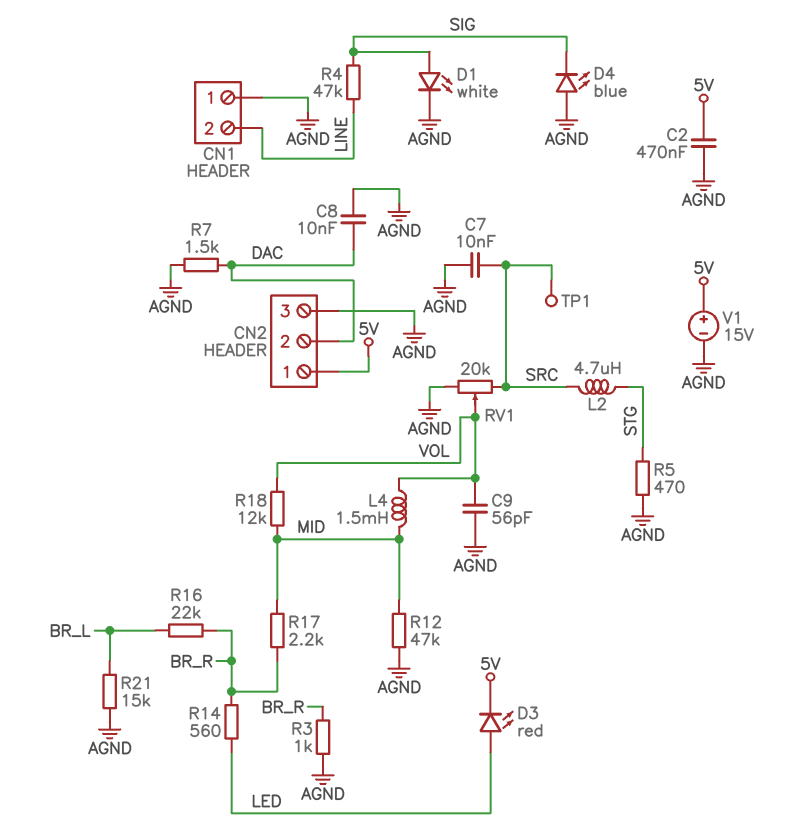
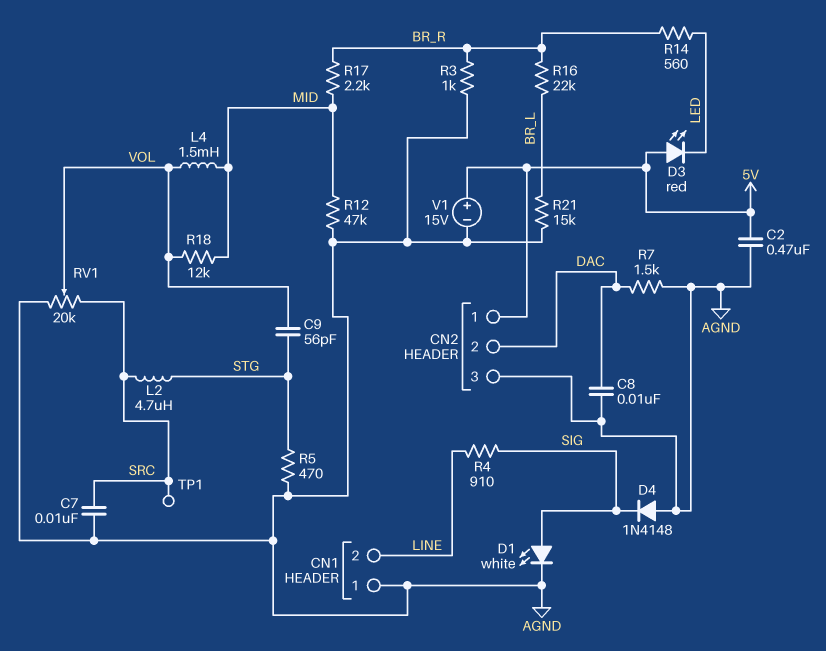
C9: 56pF (AGND, VOL) -> 56pF (STG, VOL)
D3: LED red (A LED, K 5V) -> LED red (A 5V, K LED)
D4: LED blue (A AGND, K SIG) -> diode 1N4148 (A AGND, K SIG)
R4: 47k (LINE, SIG) -> 910 (LINE, SIG)

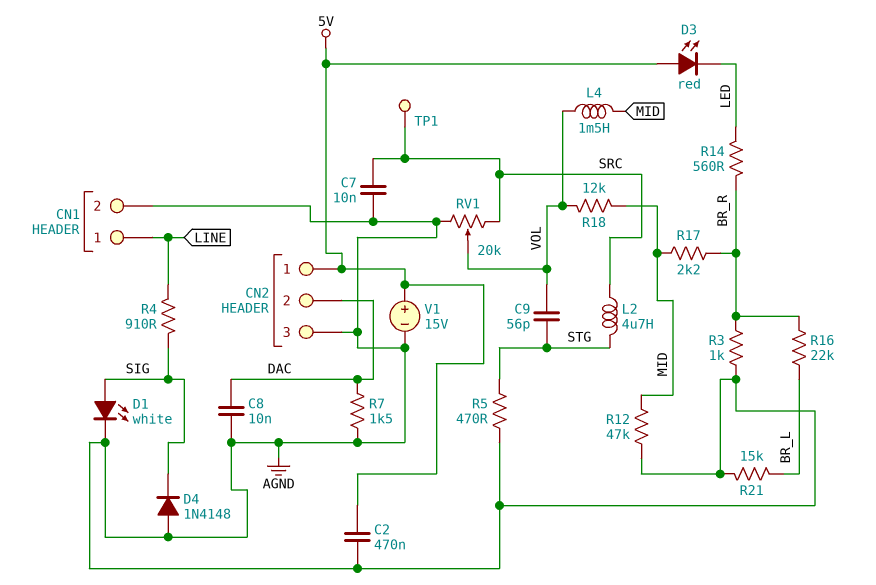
CN1 pin 1: AGND -> LINE
CN1 pin 2: LINE -> AGND

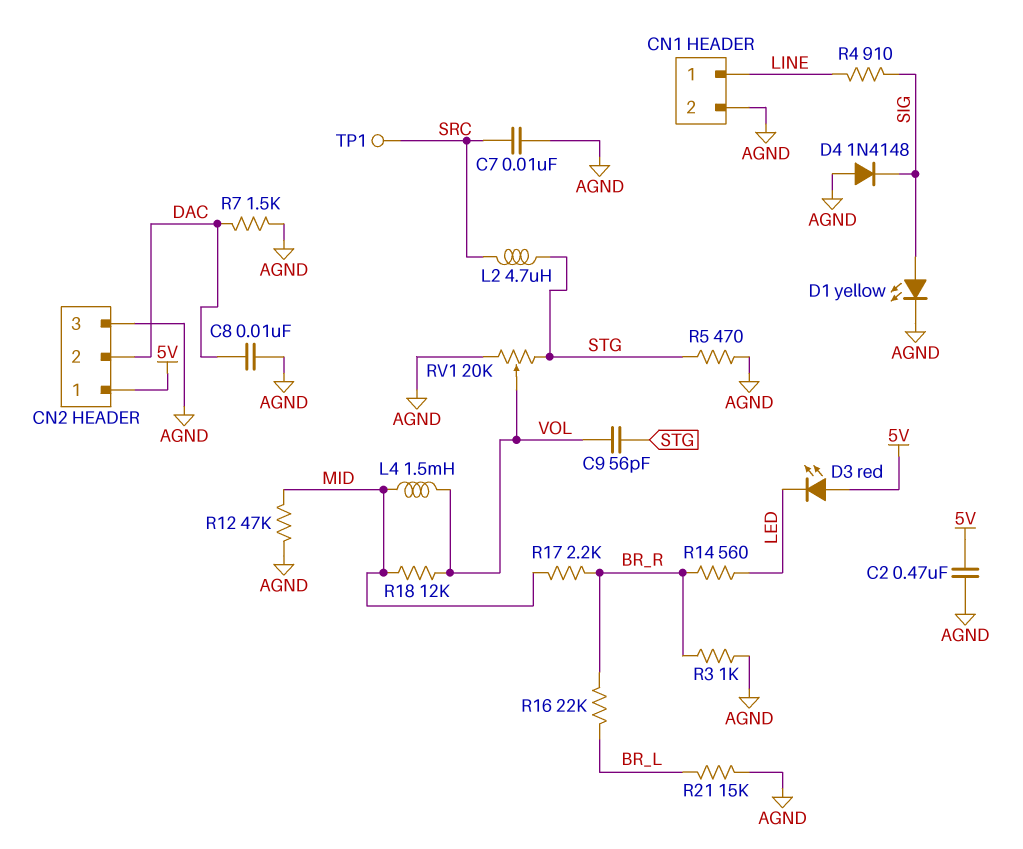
D1: LED white (A SIG, K AGND) -> LED yellow (A SIG, K AGND)
RV1: 20k (AGND, SRC, wiper VOL) -> 20k (AGND, STG, wiper VOL)
V1: 15V (plus 5V, minus AGND) -> none

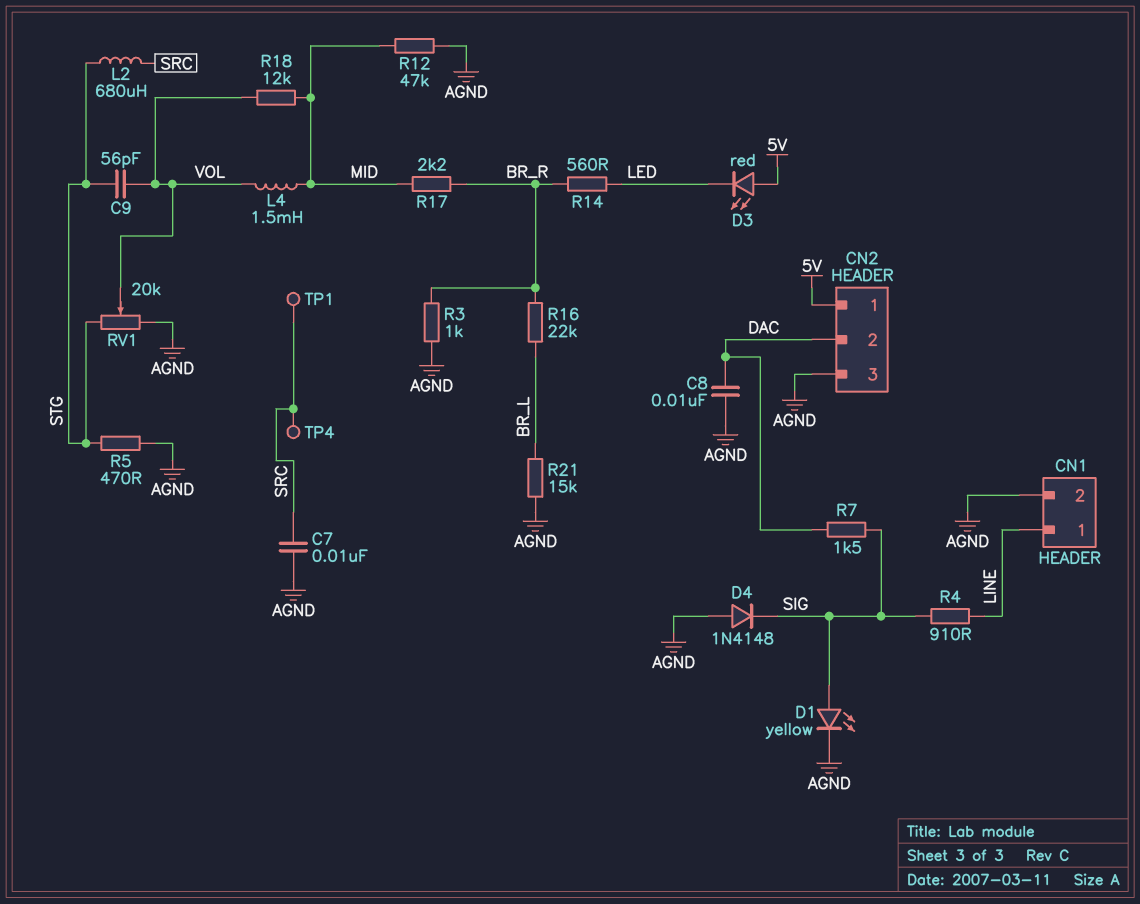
C2: 470nF (5V, AGND) -> none
L2: 4.7uH (SRC, STG) -> 680uH (SRC, STG)
R7: 1.5k (AGND, DAC) -> 1.5k (DAC, SIG)
TP4: none -> test point (SRC)

